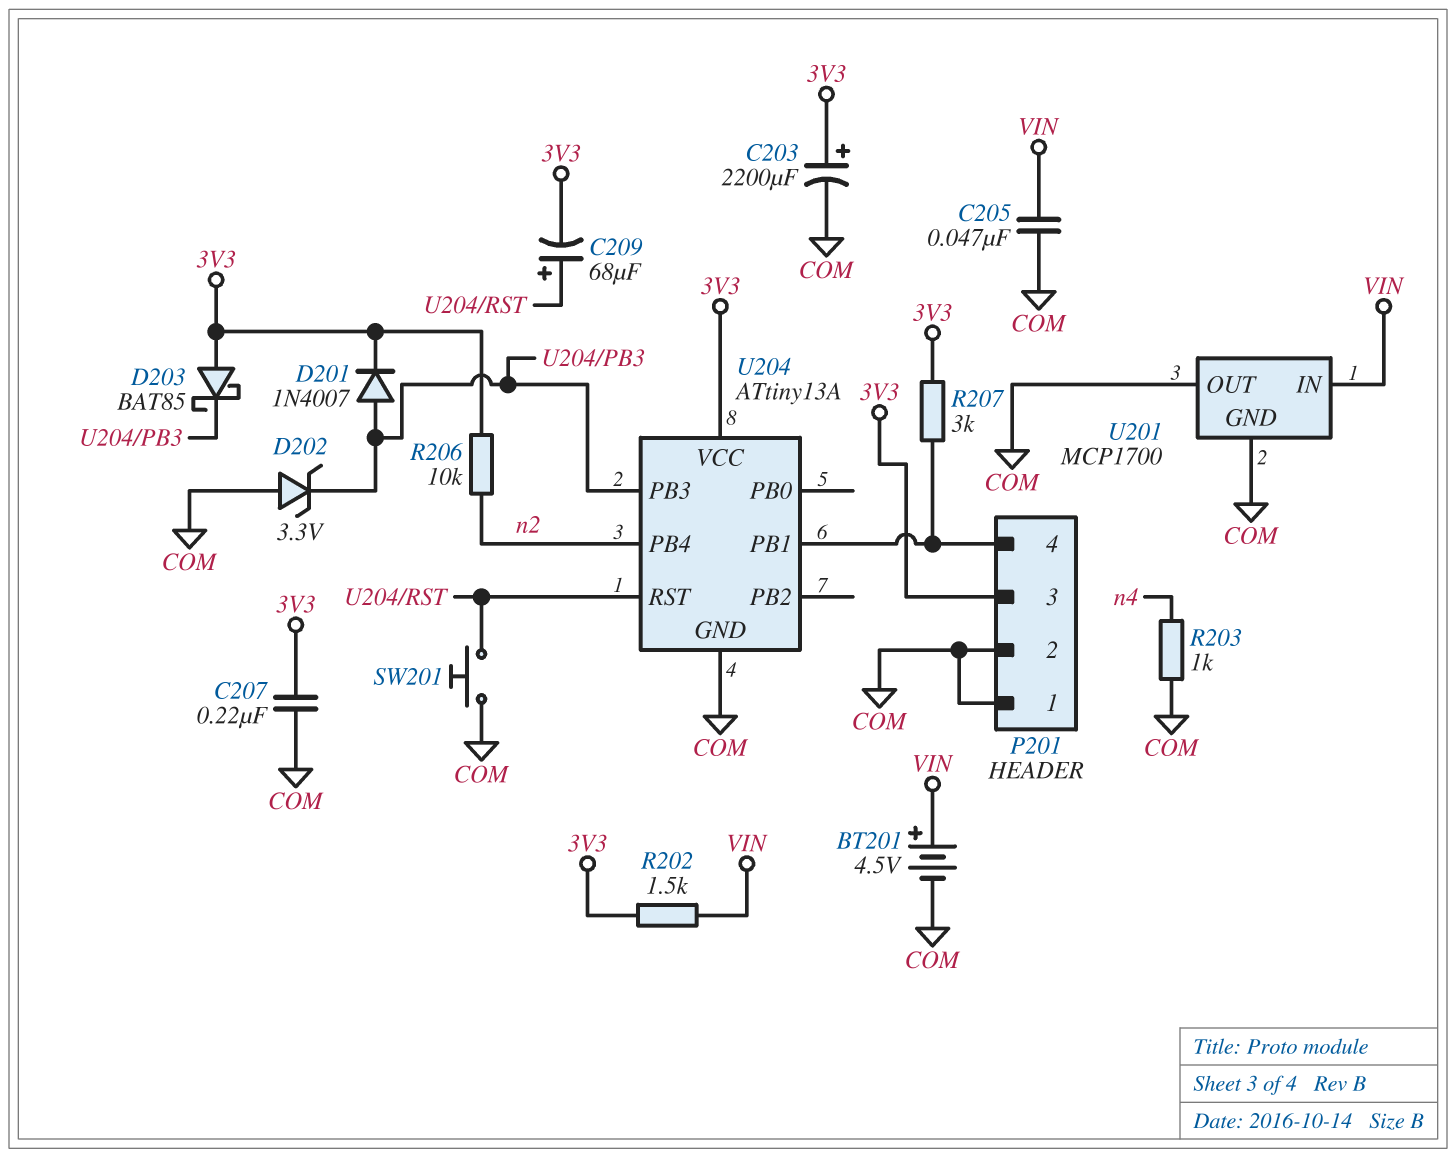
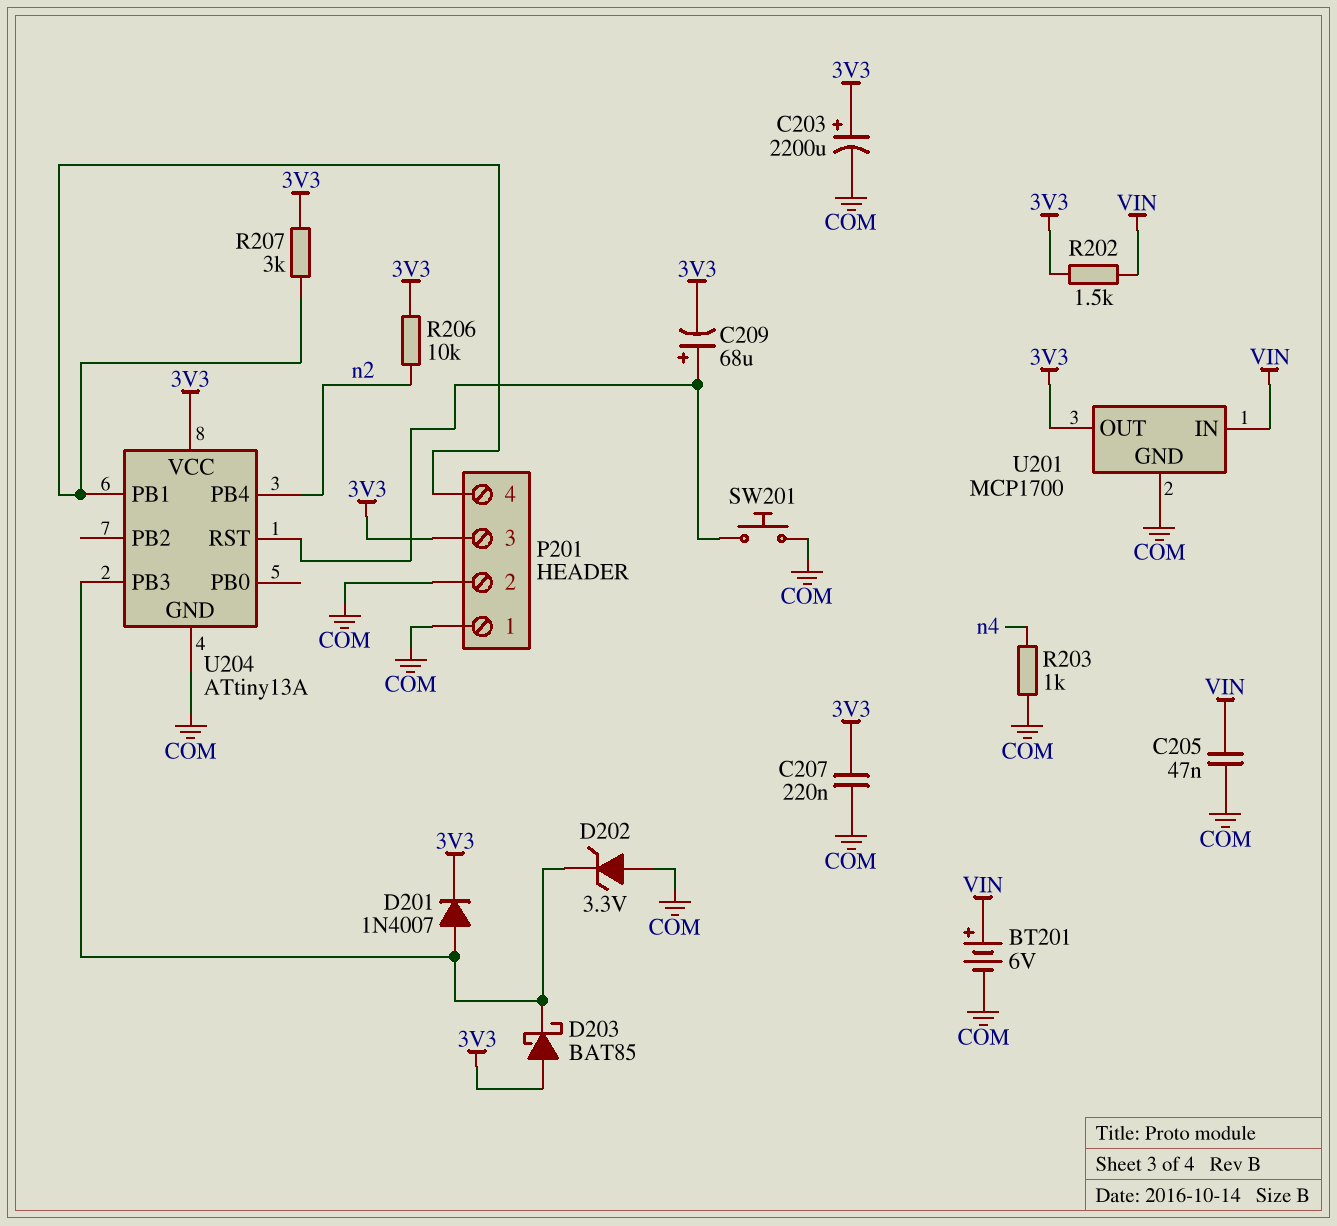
BT201: 4.5V (plus VIN, minus COM) -> 6V (plus VIN, minus COM)
U201 pin OUT: COM -> 3V3

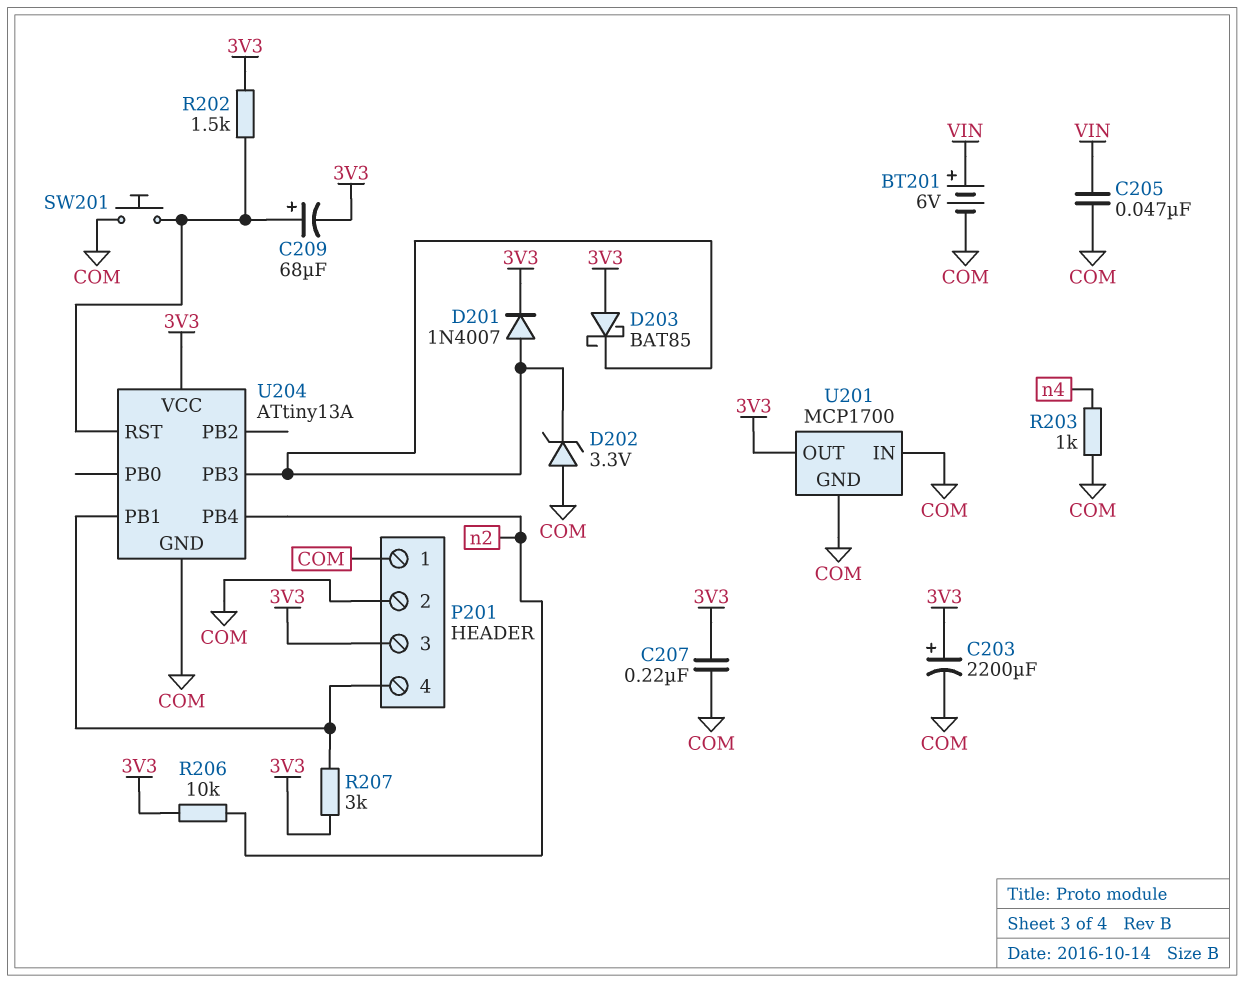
R202: 1.5k (3V3, VIN) -> 1.5k (3V3, U204/RST)
U201 pin IN: VIN -> COM

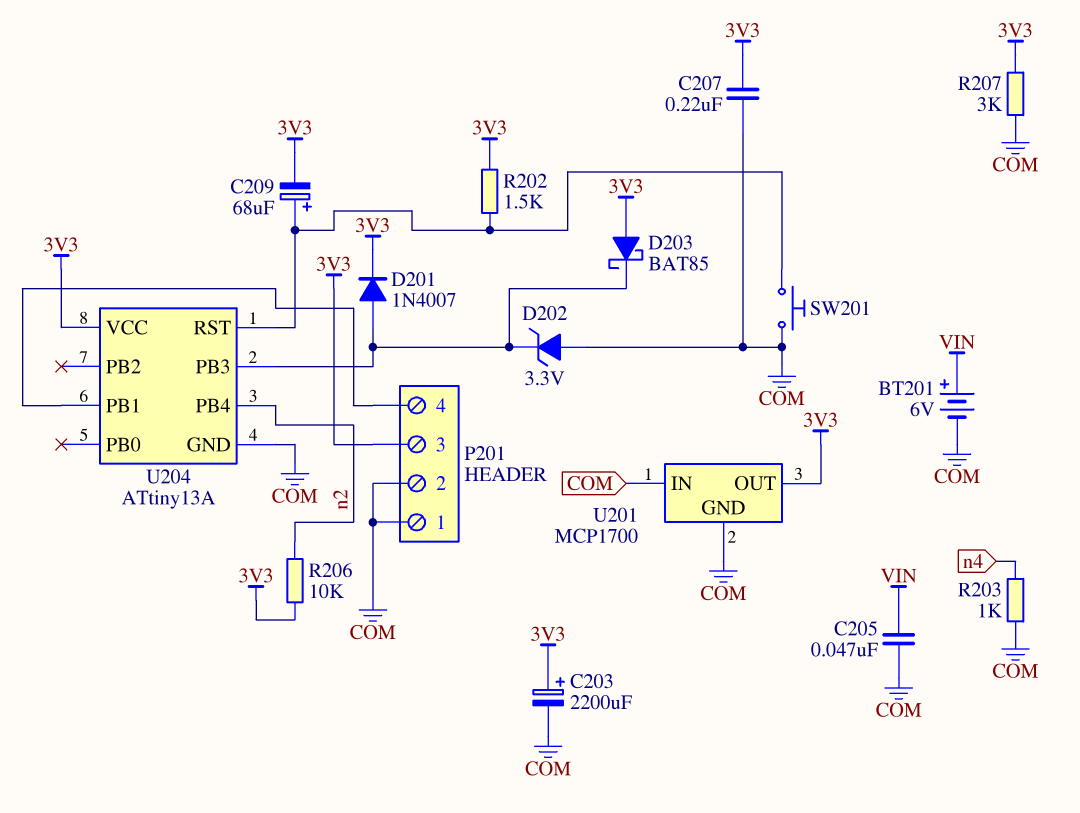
R207: 3k (3V3, P201/4) -> 3k (3V3, COM)

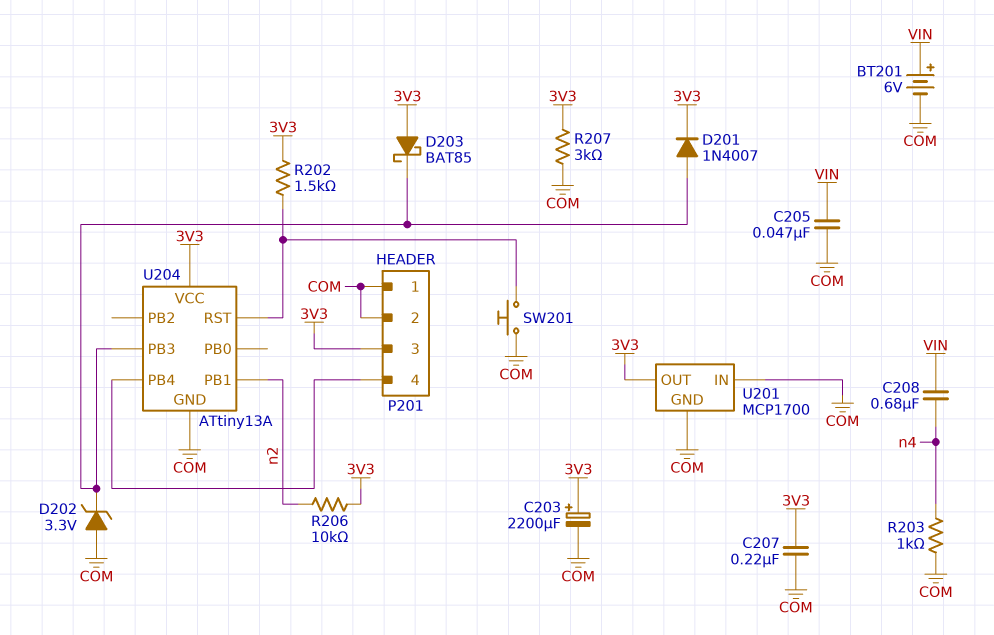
C208: none -> 680nF (VIN, n4)
C209: 68uF (plus U204/RST, minus 3V3) -> none
U204 pin PB1: P201/4 -> n2
U204 pin PB4: n2 -> P201/4

